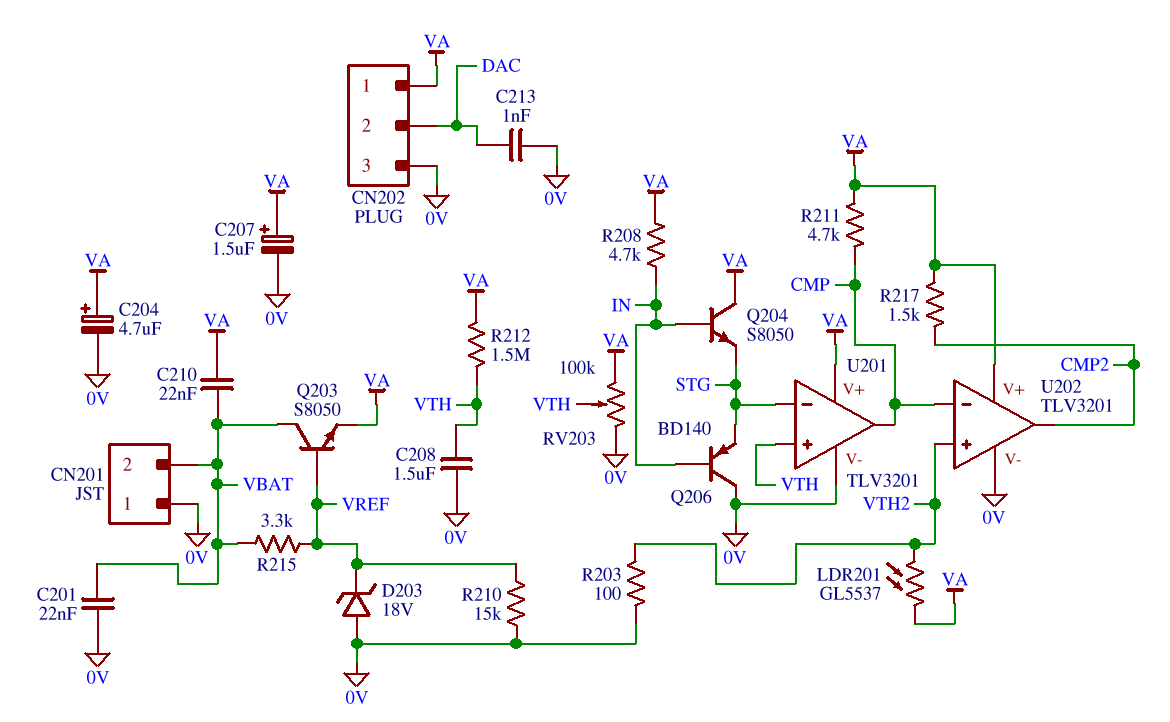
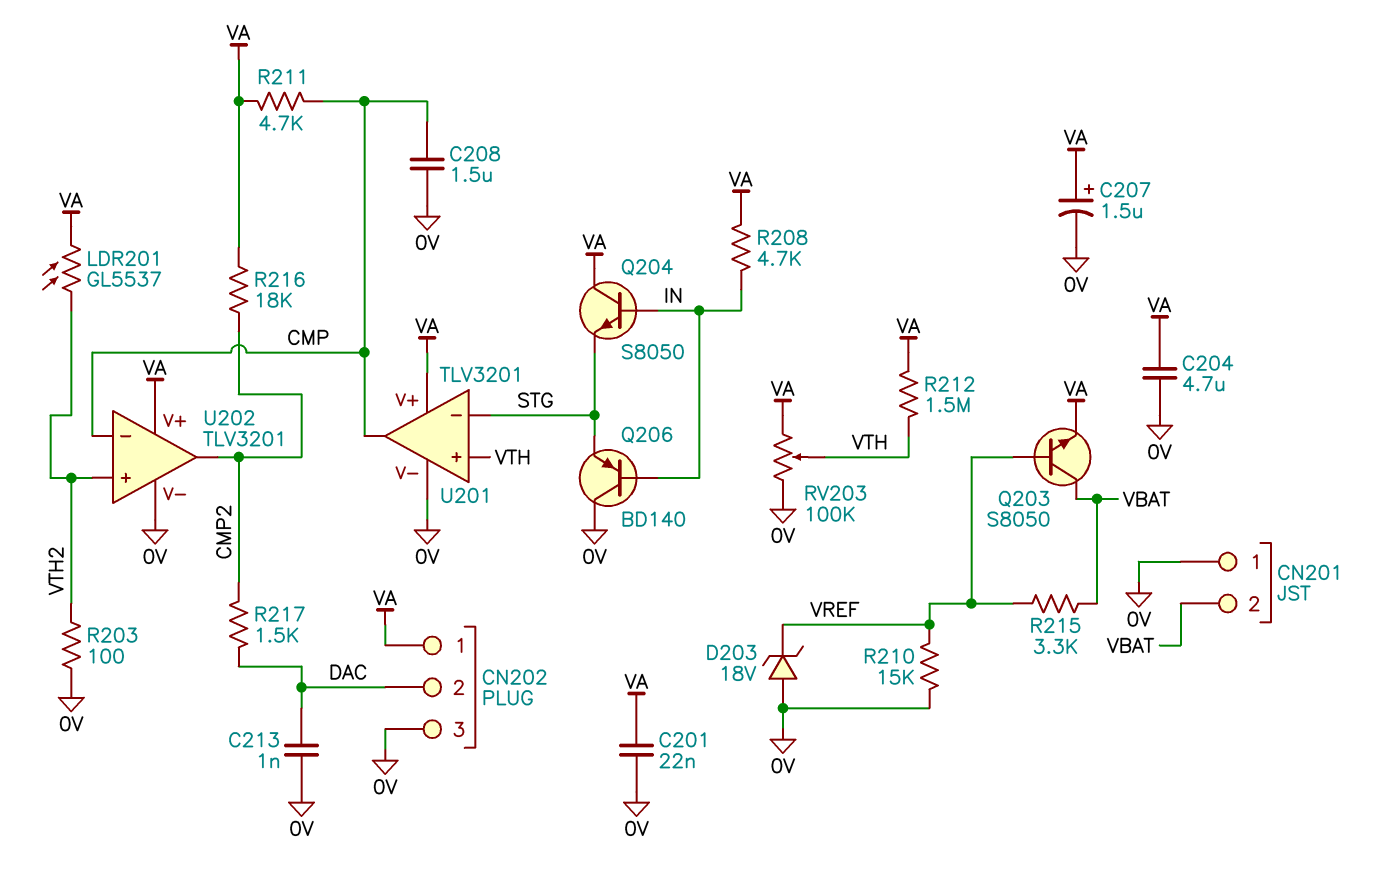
C201: 22nF (0V, VBAT) -> 22nF (0V, VA)
C204: 4.7uF (plus VA, minus 0V) -> 4.7uF (0V, VA)
C208: 1.5uF (0V, VTH) -> 1.5uF (0V, CMP)
C210: 22nF (VA, VBAT) -> none
R216: none -> 18k (CMP2, VA)
R217: 1.5k (CMP2, VA) -> 1.5k (CMP2, DAC)

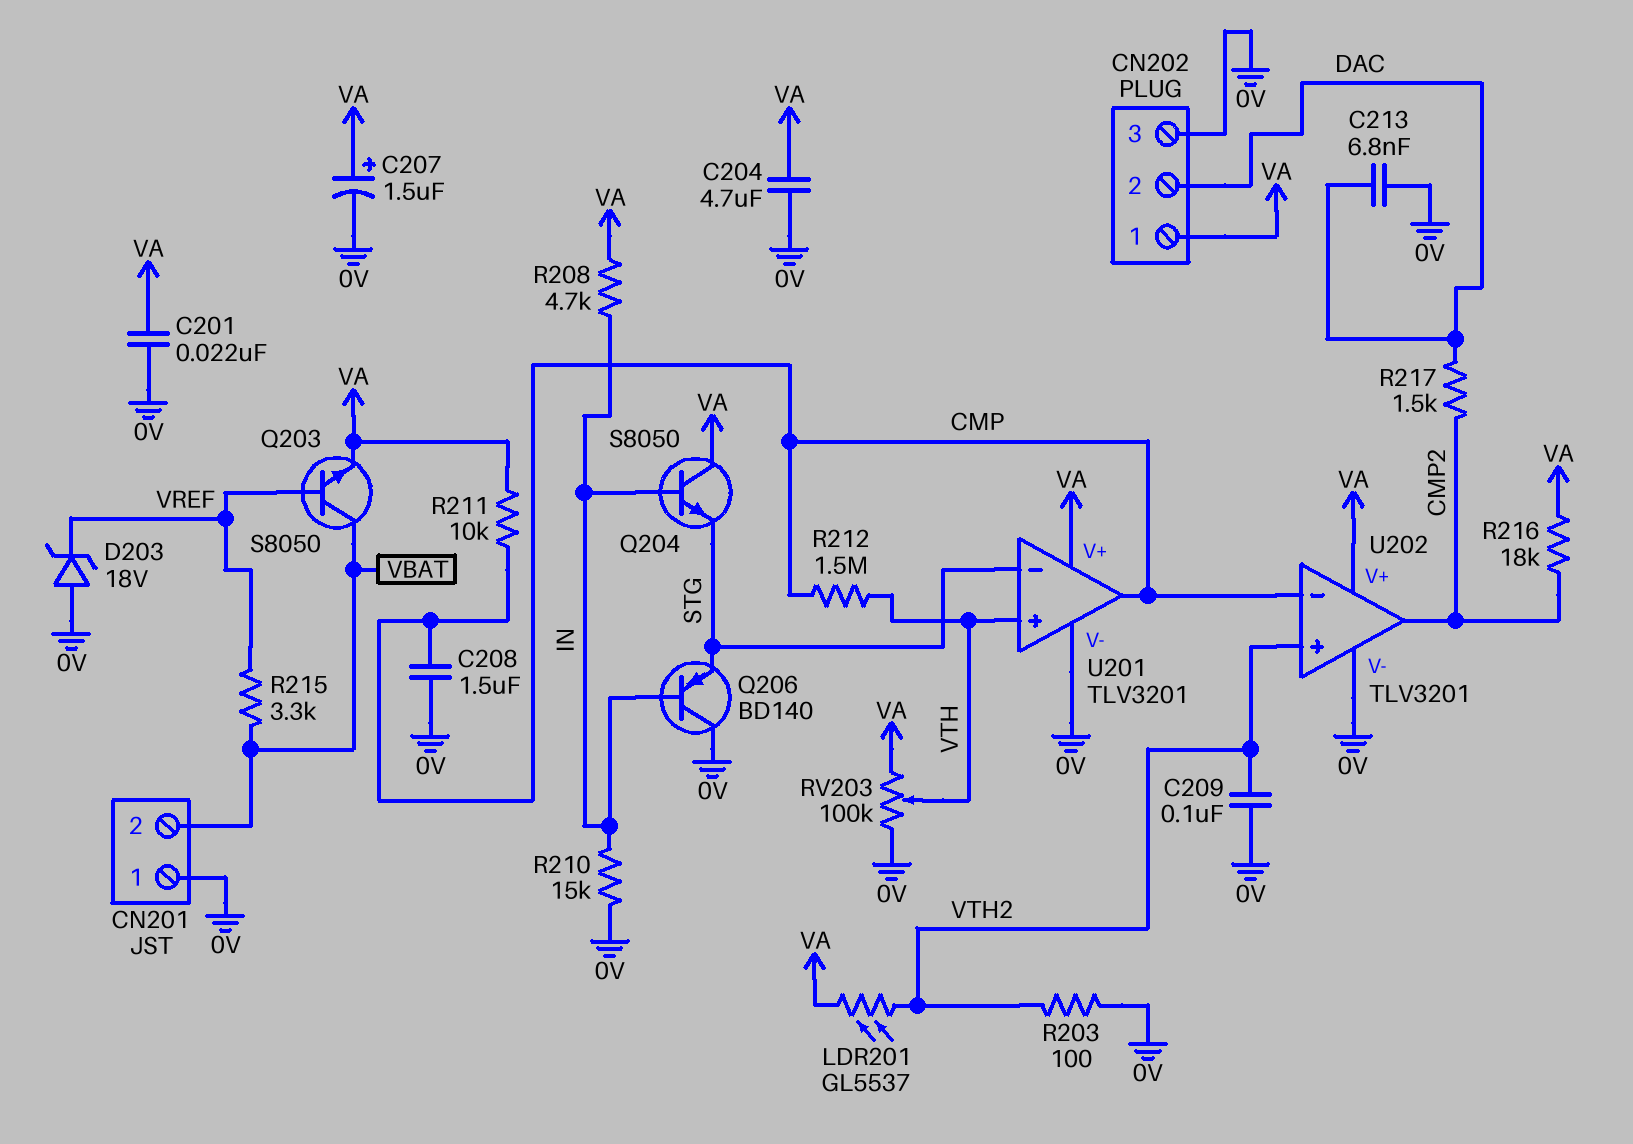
C209: none -> 100nF (0V, VTH2)
C213: 1nF (0V, DAC) -> 6.8nF (0V, DAC)
R210: 15k (0V, VREF) -> 15k (0V, IN)
R211: 4.7k (CMP, VA) -> 10k (CMP, VA)
R212: 1.5M (VA, VTH) -> 1.5M (CMP, VTH)

